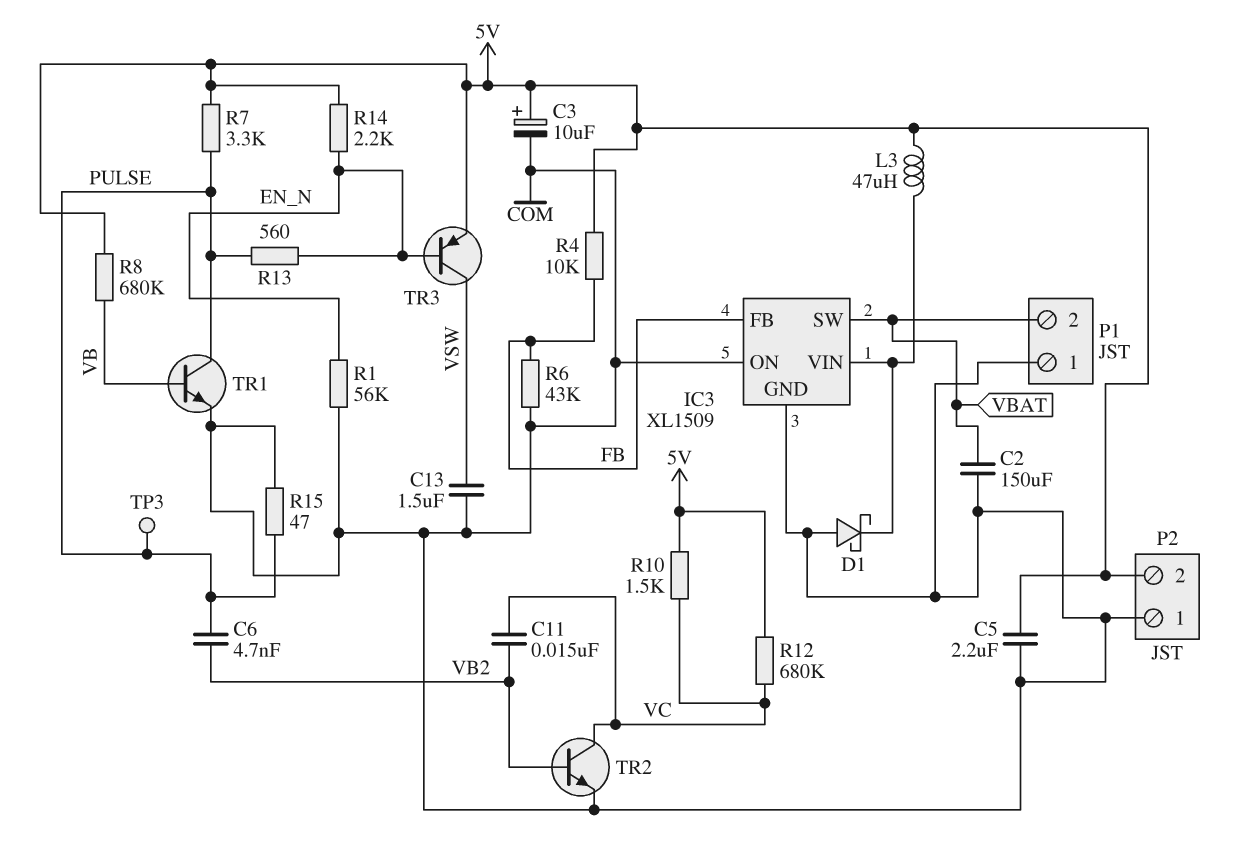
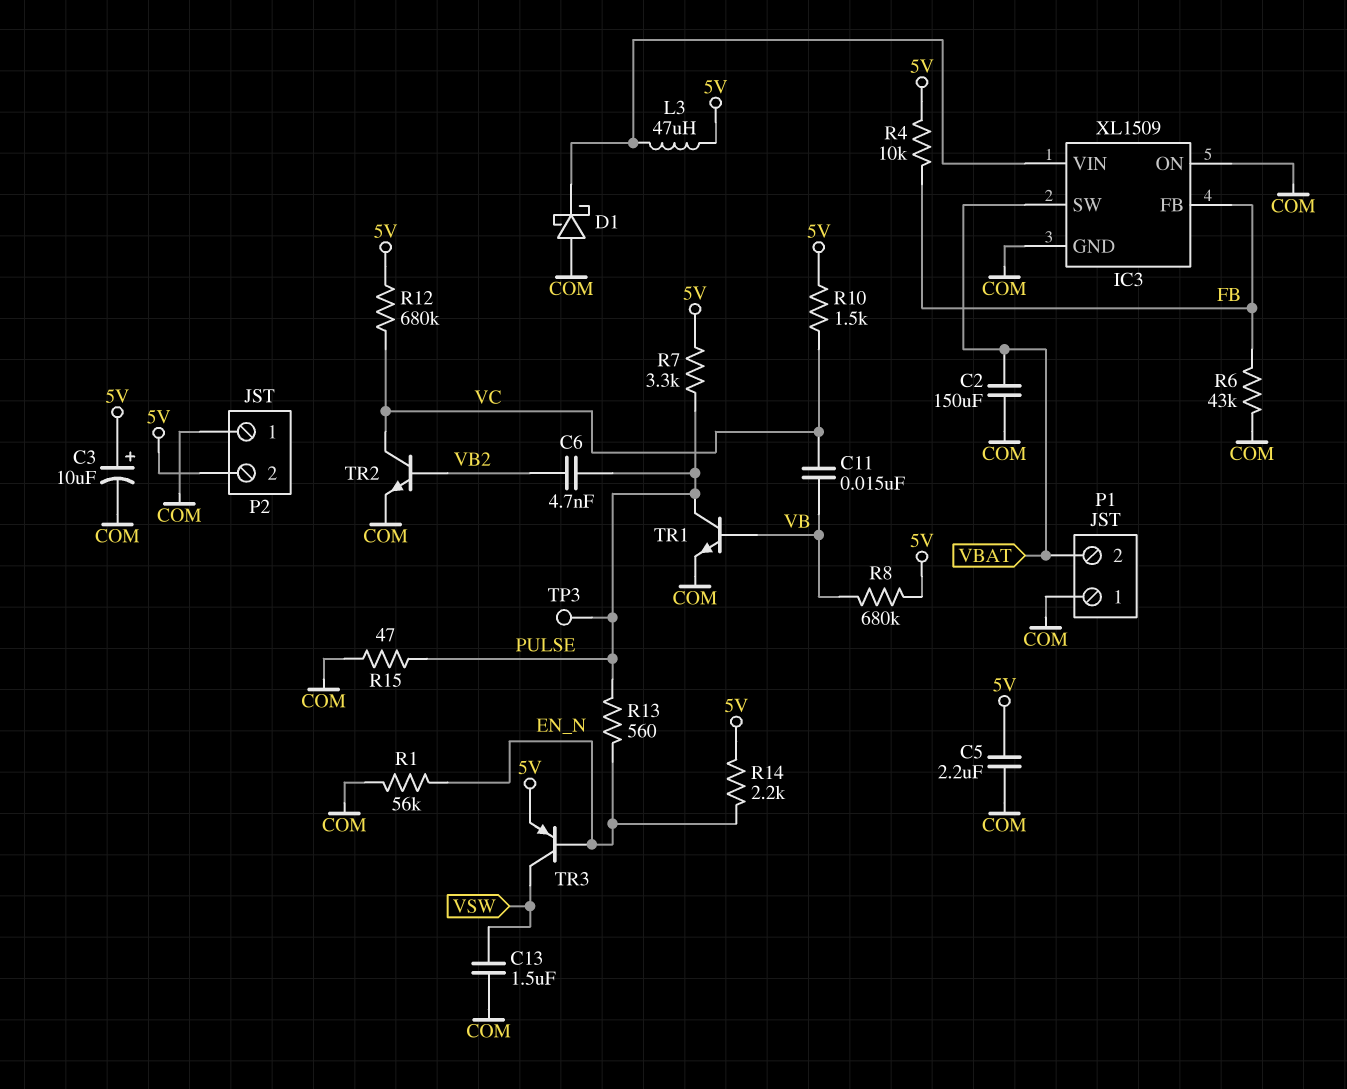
C11: 15nF (VB2, VC) -> 15nF (VB, VC)

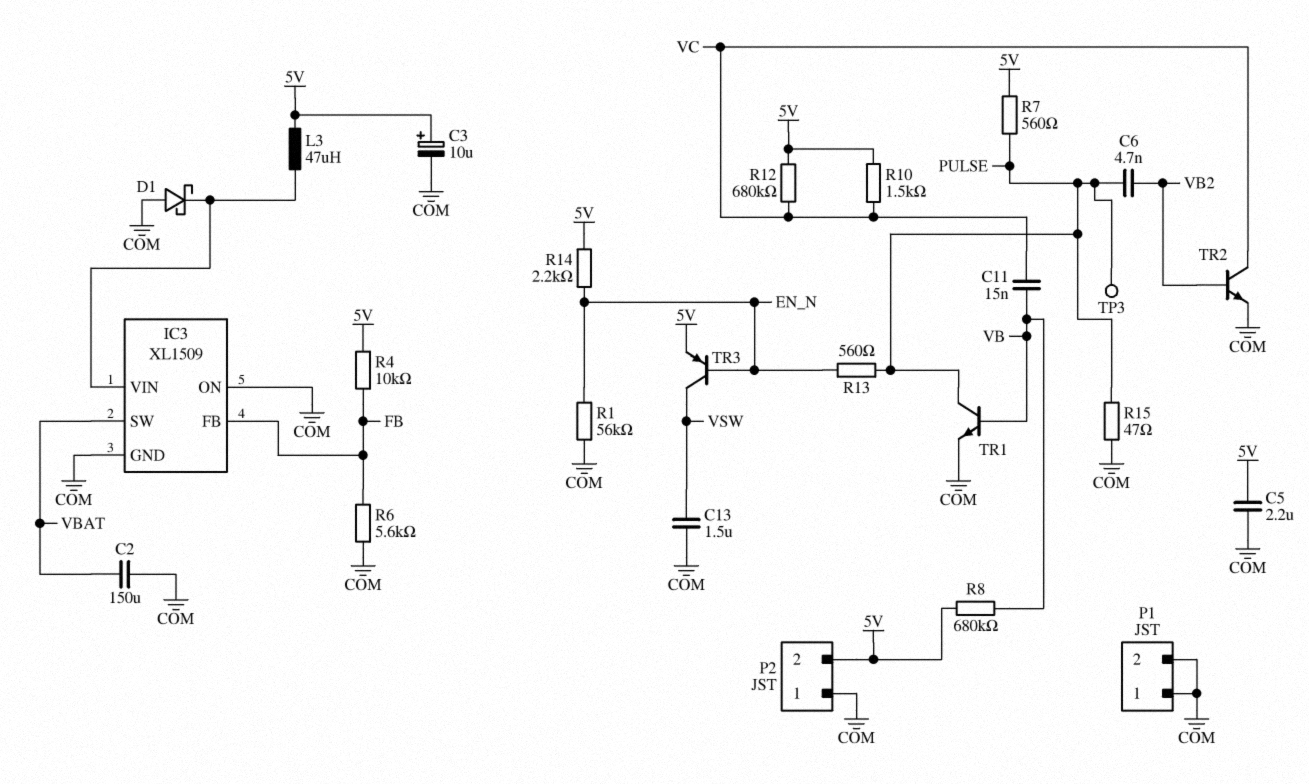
P1 pin 2: VBAT -> COM
R6: 43k (COM, FB) -> 5.6k (COM, FB)
R7: 3.3k (5V, PULSE) -> 560 (5V, PULSE)

